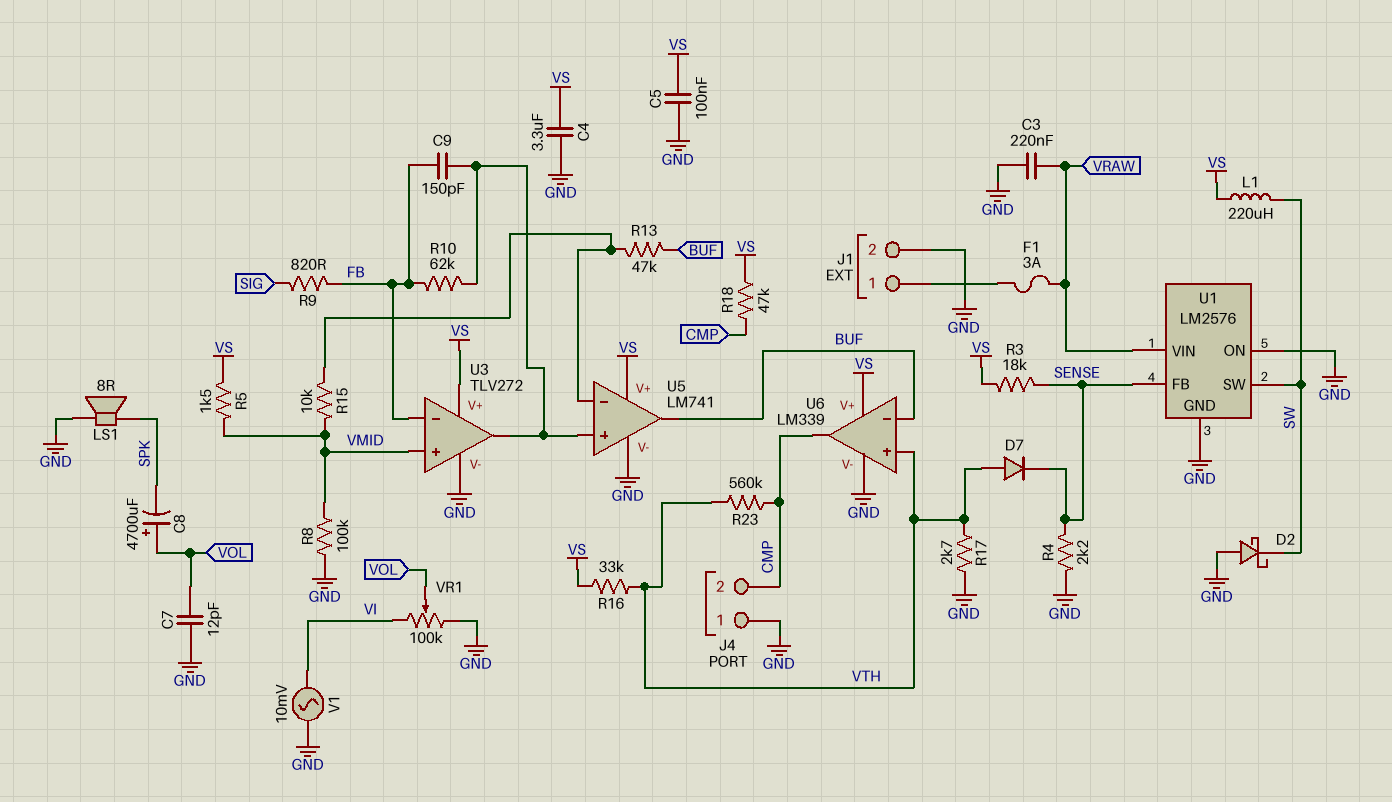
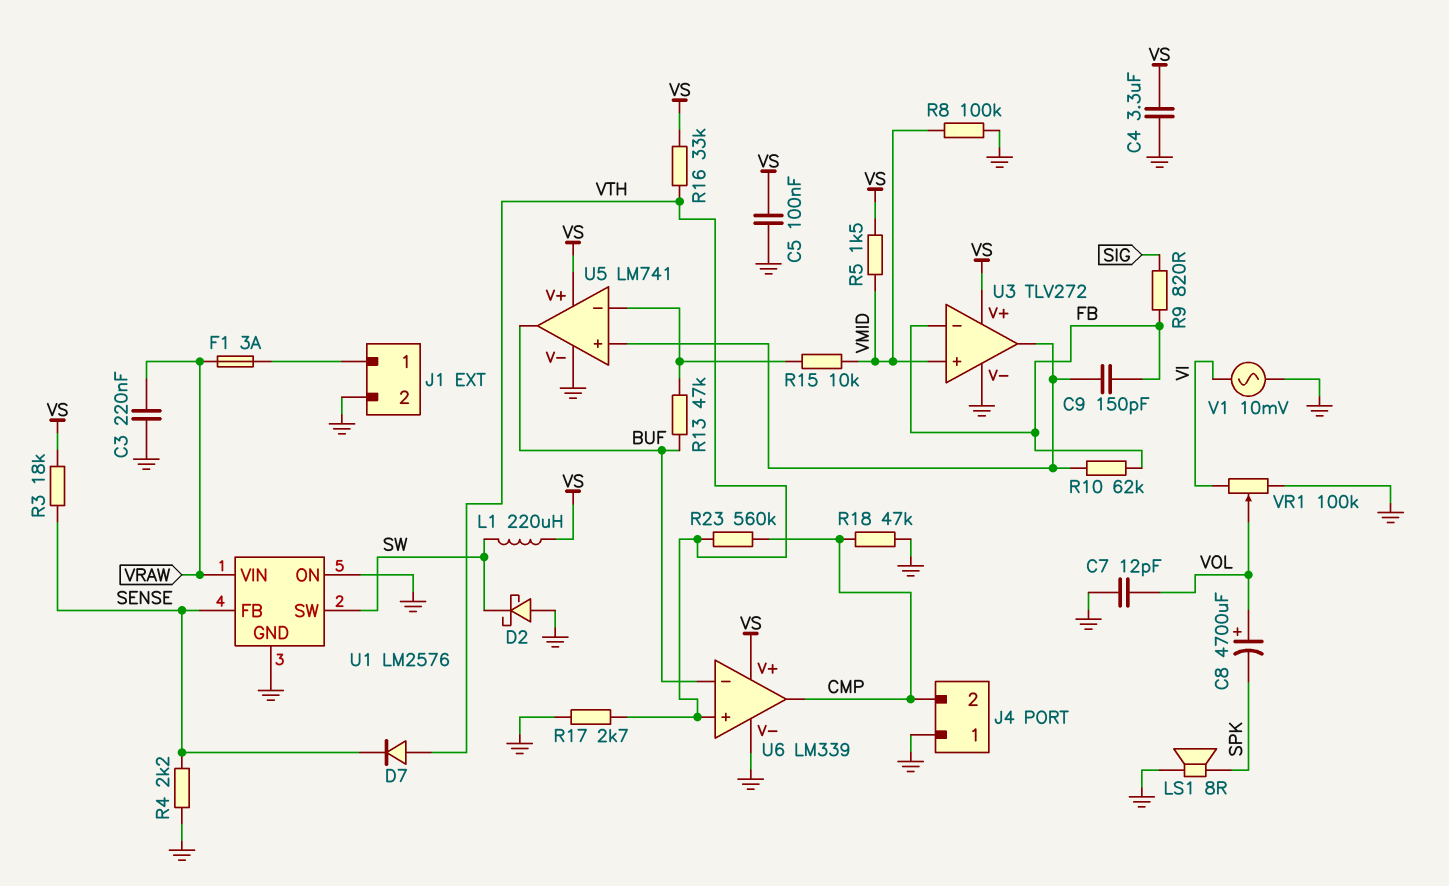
R18: 47k (CMP, VS) -> 47k (CMP, GND)

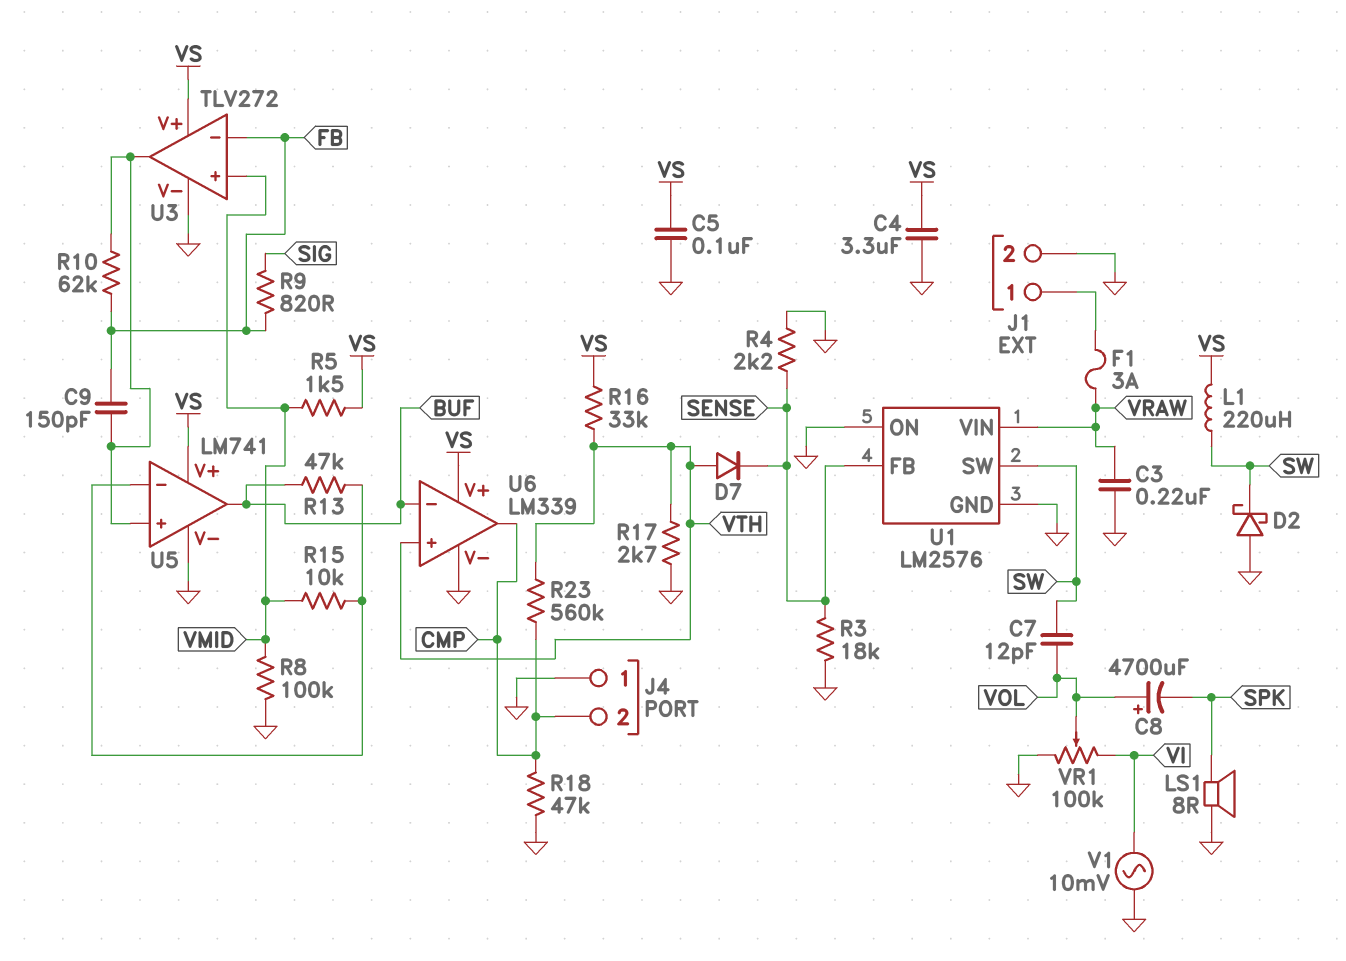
C7: 12pF (GND, VOL) -> 12pF (SW, VOL)
R3: 18k (SENSE, VS) -> 18k (GND, SENSE)

